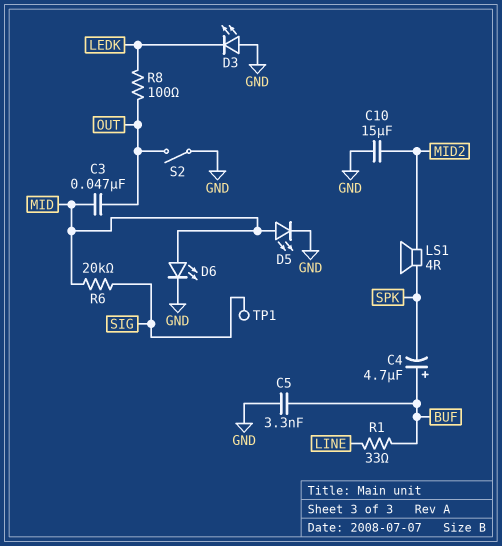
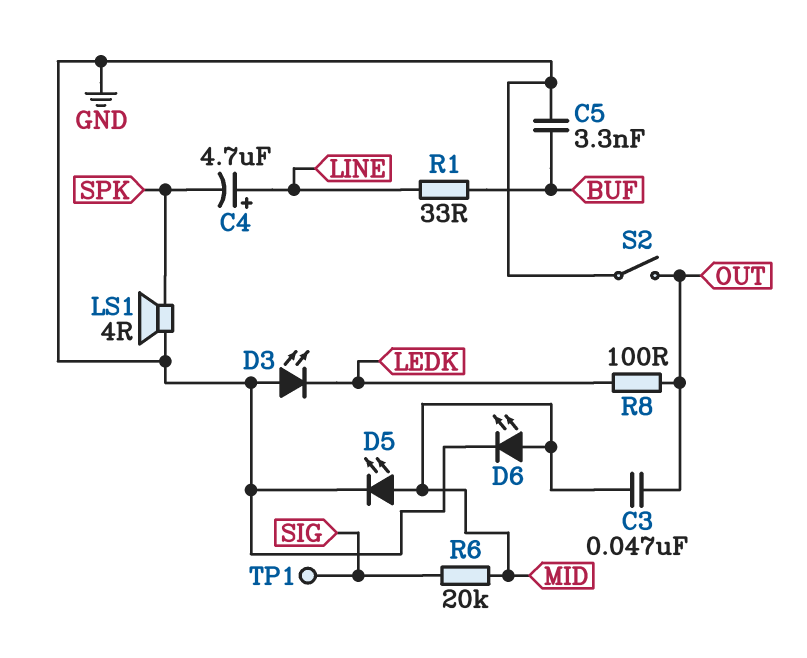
C4: 4.7uF (plus BUF, minus SPK) -> 4.7uF (plus LINE, minus SPK)
C10: 15uF (GND, MID2) -> none
LS1: speaker 4R (MID2, SPK) -> speaker 4R (GND, SPK)

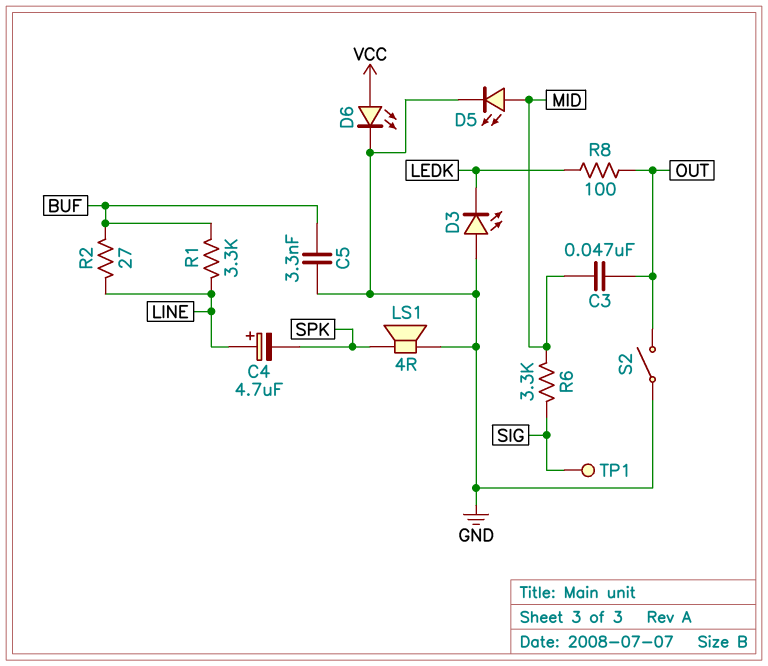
D6: LED (A MID, K GND) -> LED (A VCC, K GND)
R1: 33 (BUF, LINE) -> 3.3k (BUF, LINE)
R2: none -> 27 (BUF, LINE)
R6: 20k (MID, SIG) -> 3.3k (MID, SIG)

